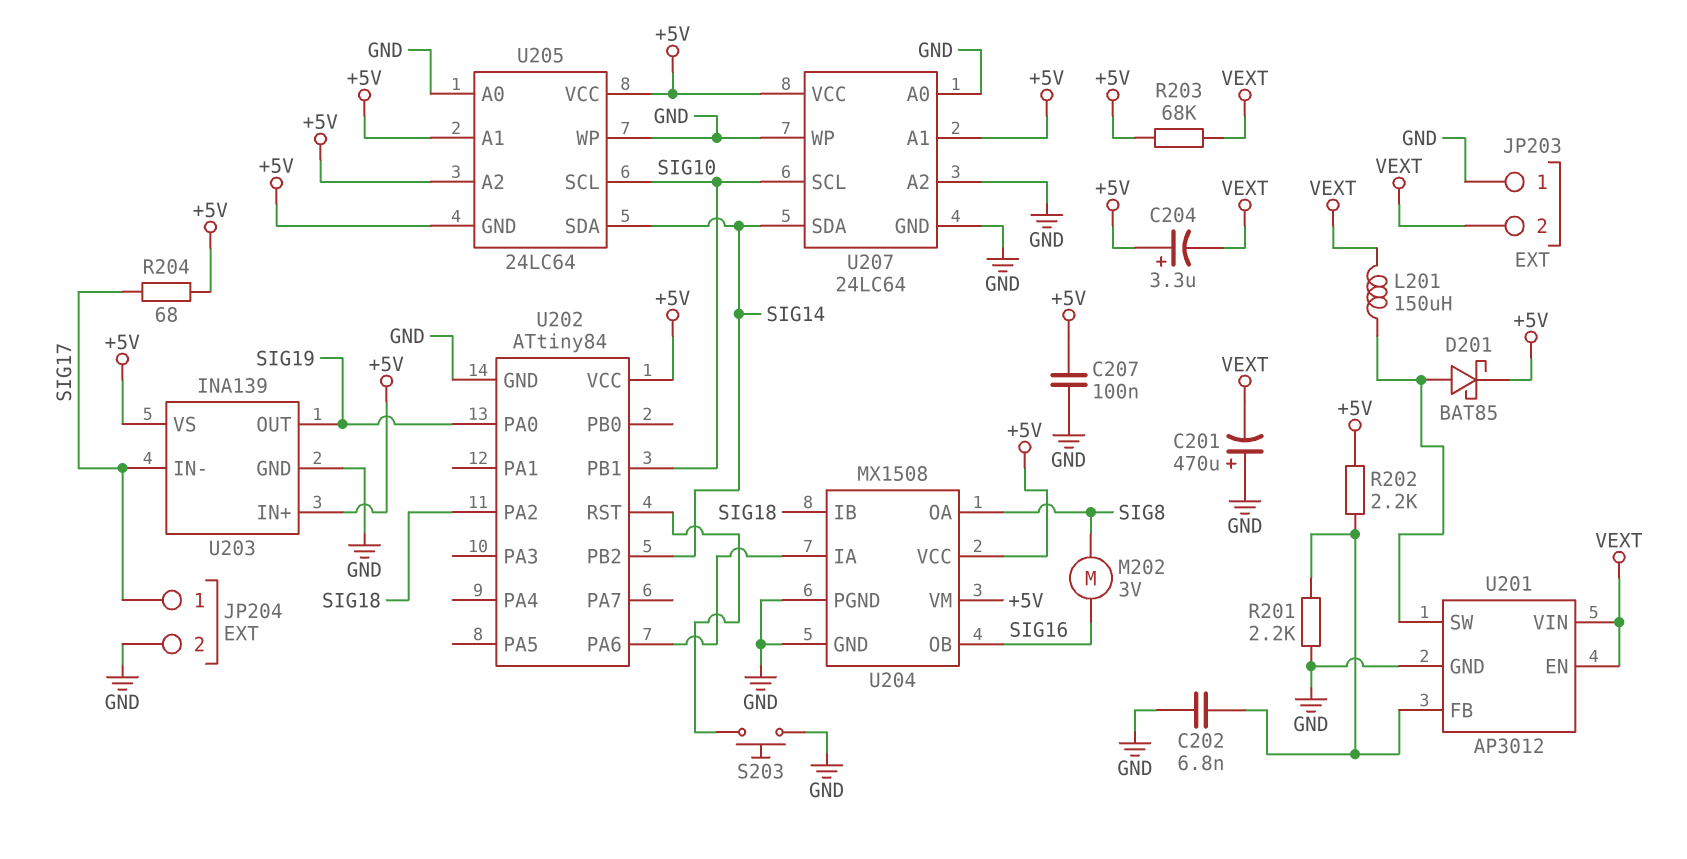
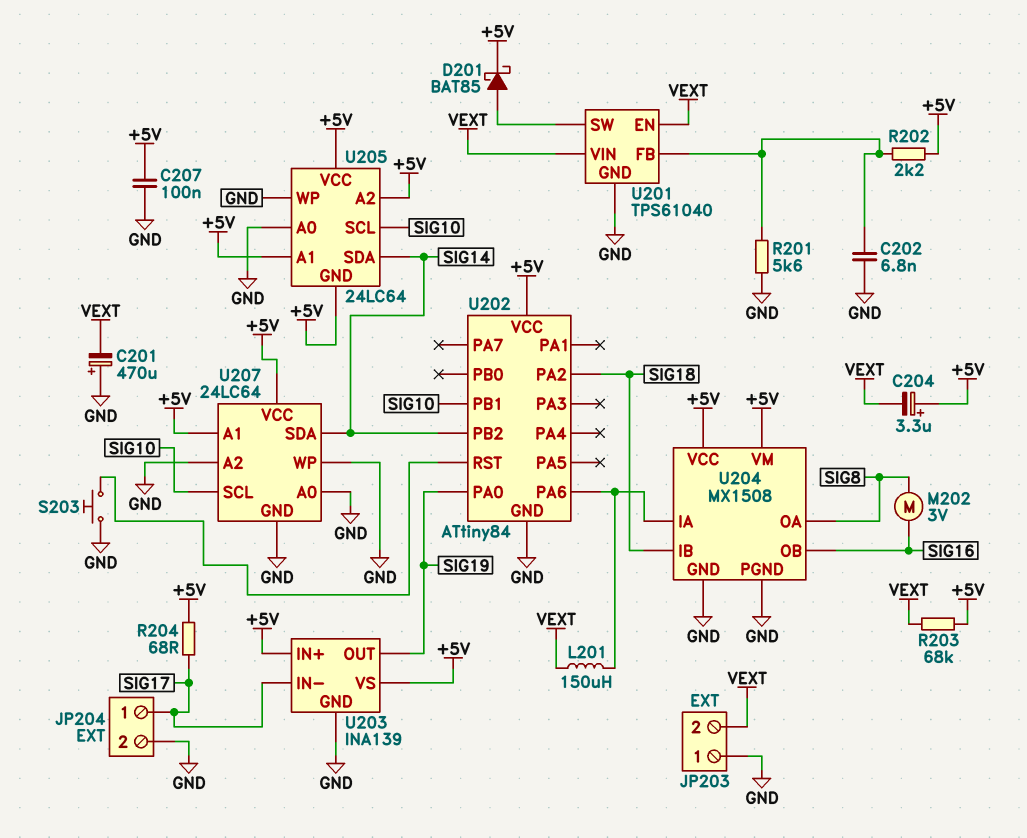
L201: 150uH (U201/SW, VEXT) -> 150uH (U202/PA6, VEXT)
R201: 2.2k (GND, U201/FB) -> 5.6k (GND, U201/FB)
U201: AP3012 -> TPS61040

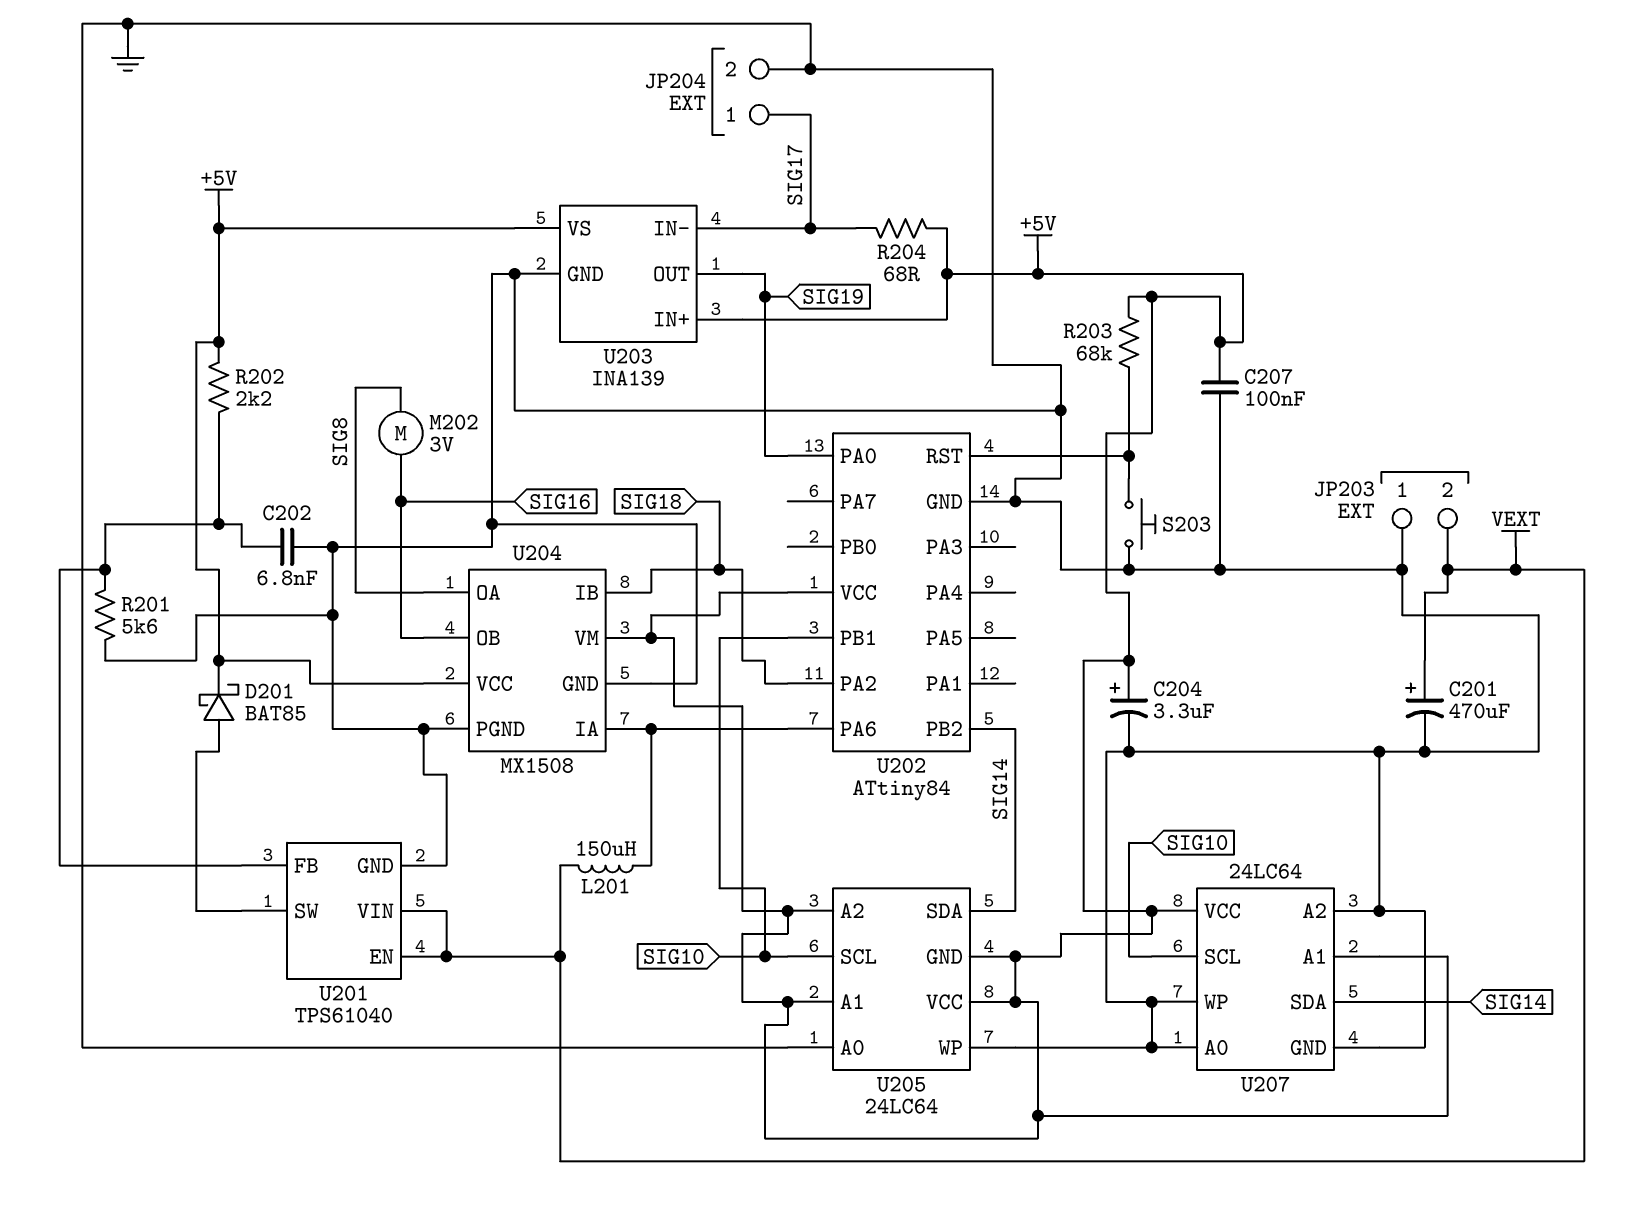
C201: 470uF (plus GND, minus VEXT) -> 470uF (plus VEXT, minus GND)
C204: 3.3uF (plus +5V, minus VEXT) -> 3.3uF (plus +5V, minus GND)
R203: 68k (+5V, VEXT) -> 68k (+5V, U202/RST)

